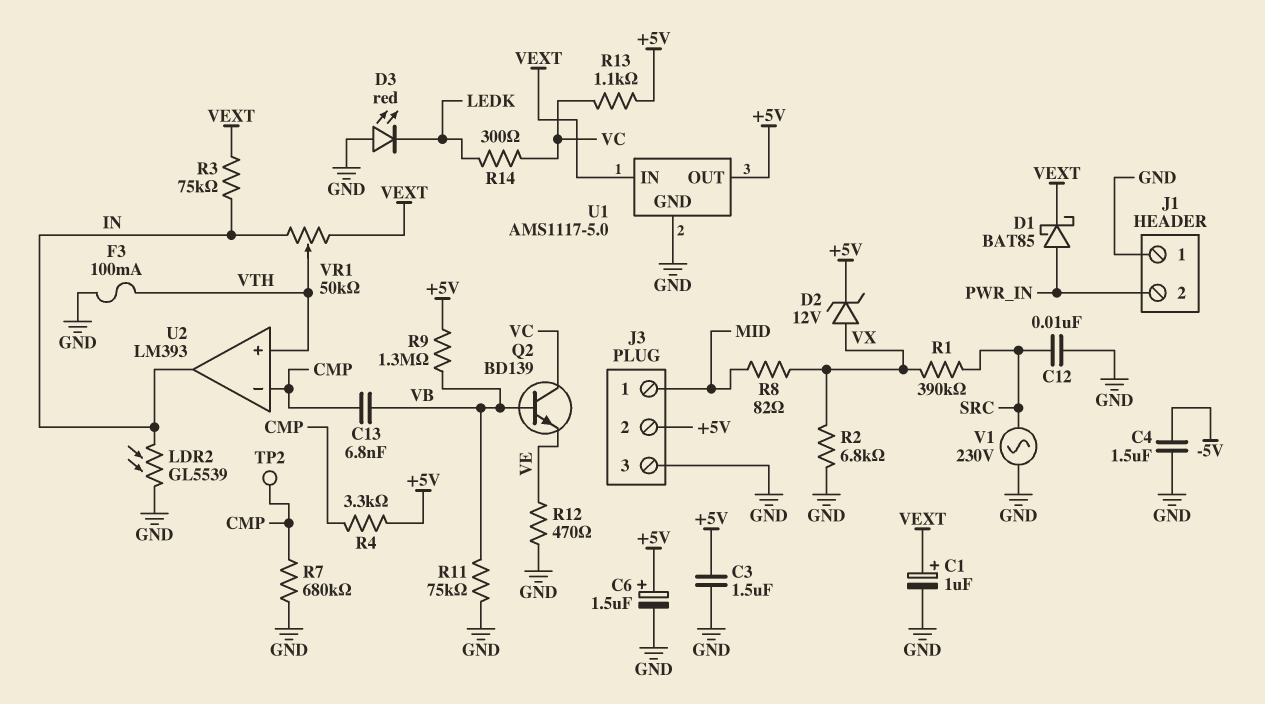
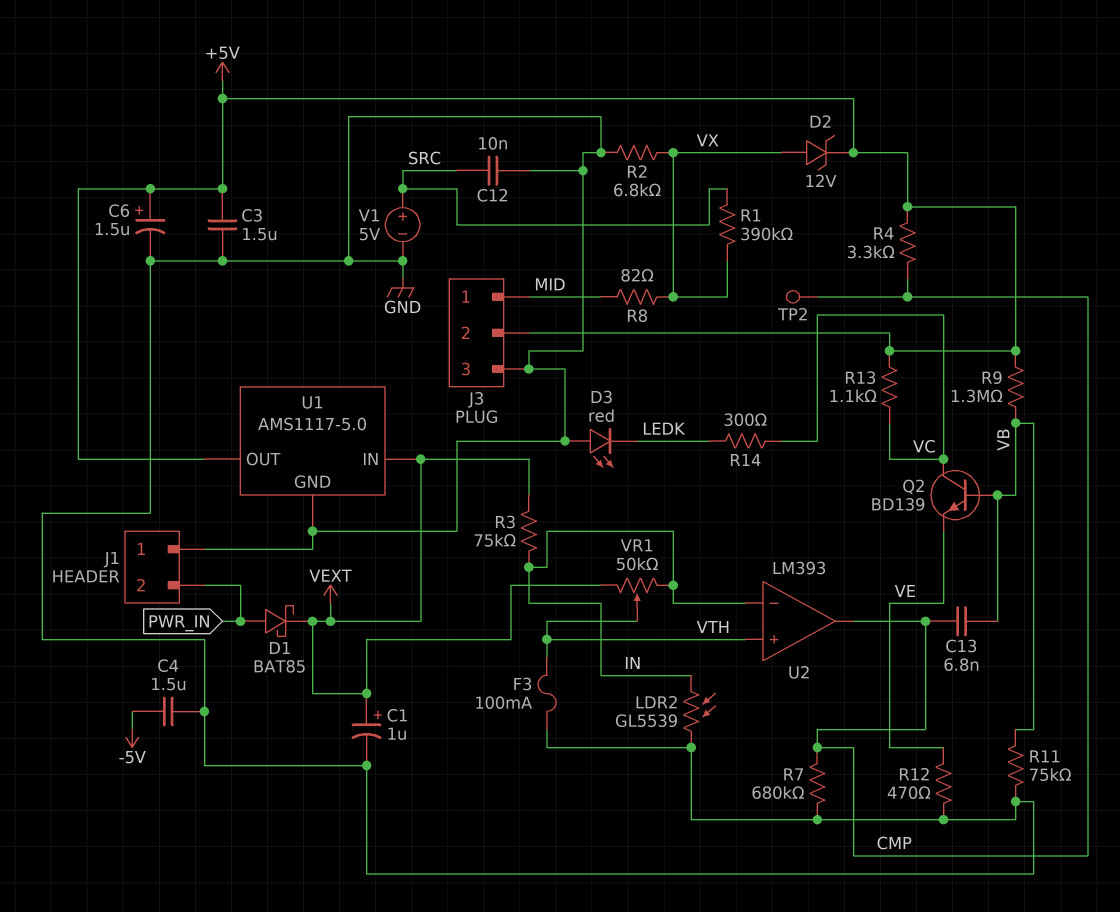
U2 pin in-: CMP -> IN
U2 pin out: IN -> CMP
V1: AC 230V (GND, SRC) -> 5V (plus SRC, minus GND)

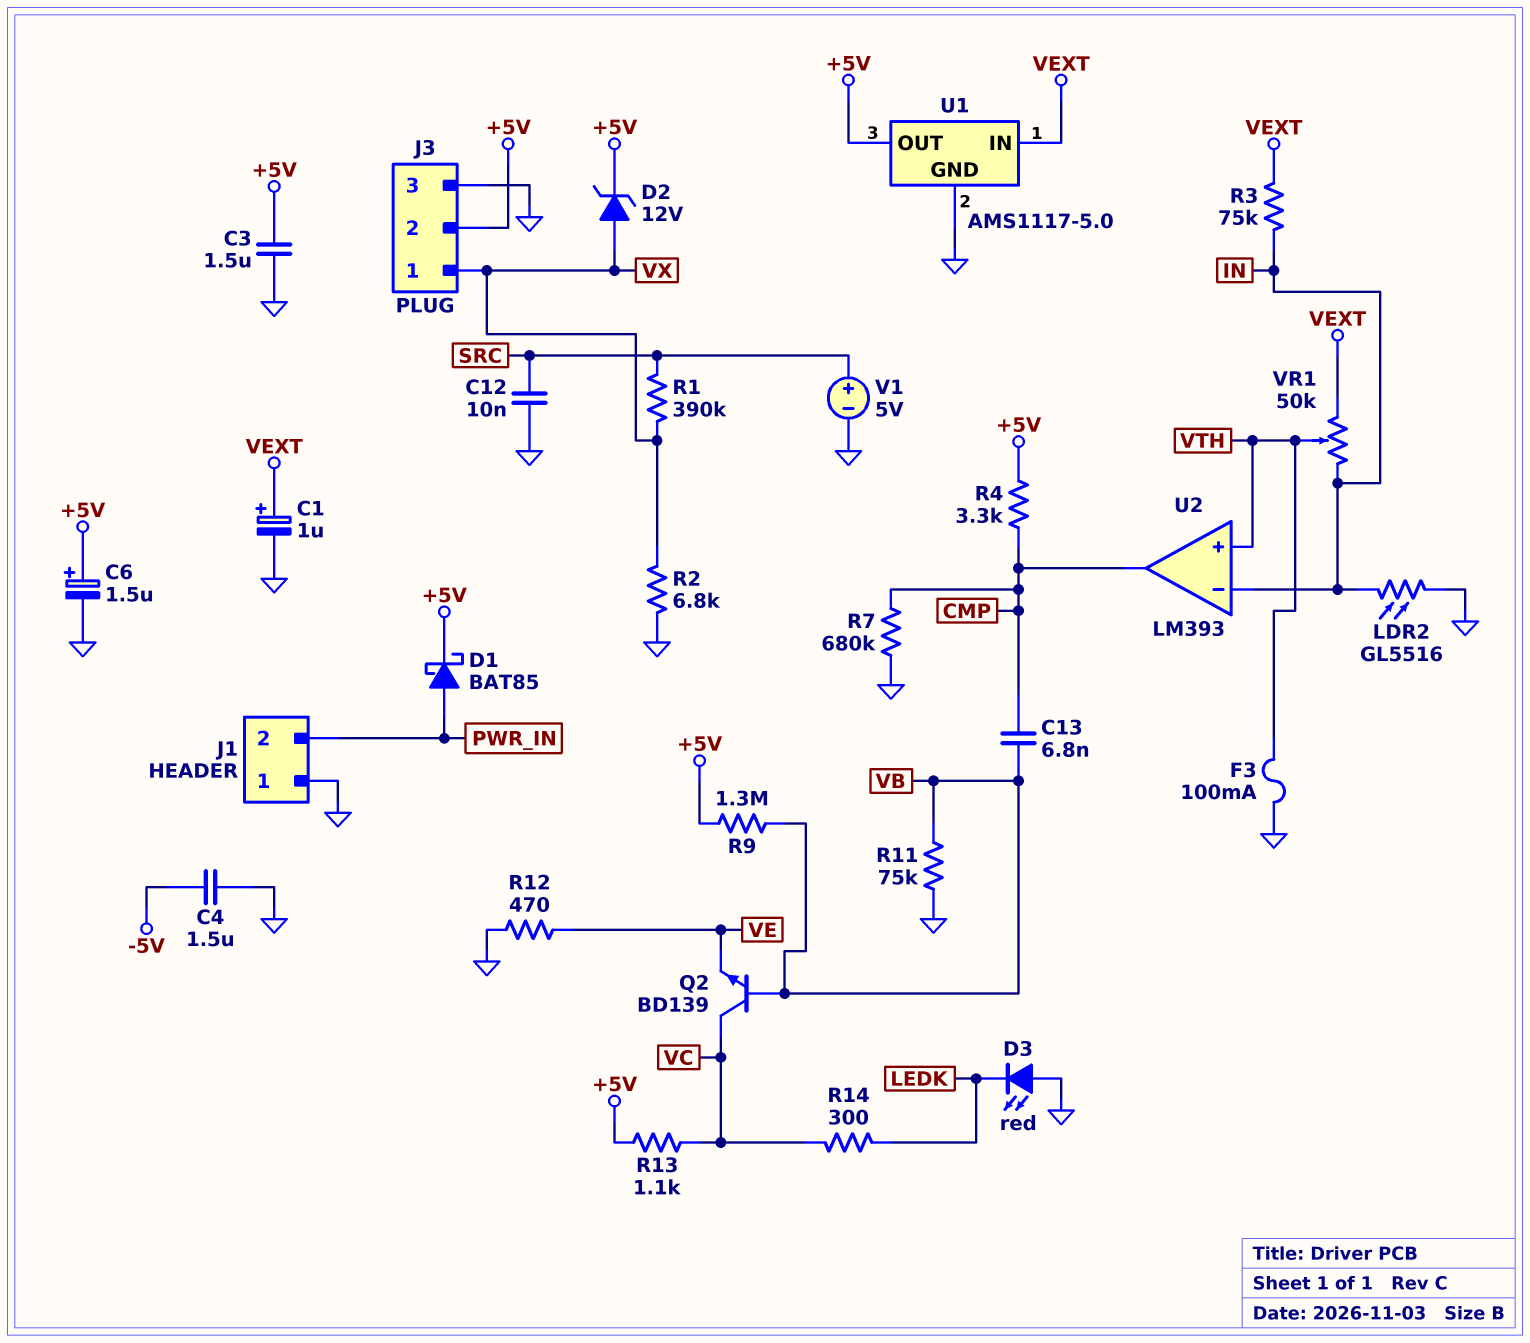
D1: schottky BAT85 (A PWR_IN, K VEXT) -> schottky BAT85 (A PWR_IN, K +5V)
J3 pin 1: MID -> VX
LDR2: GL5539 (GND, IN) -> GL5516 (GND, IN)
R8: 82 (MID, VX) -> none
TP2: test point (CMP) -> none

